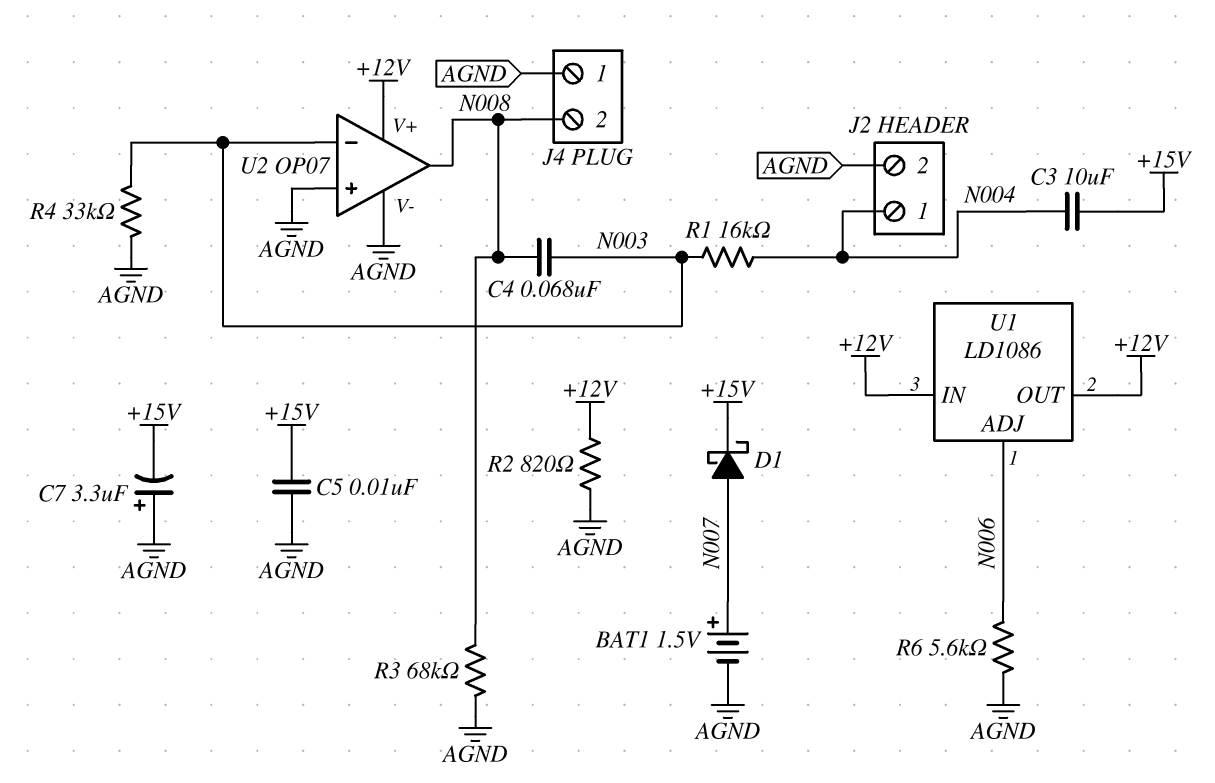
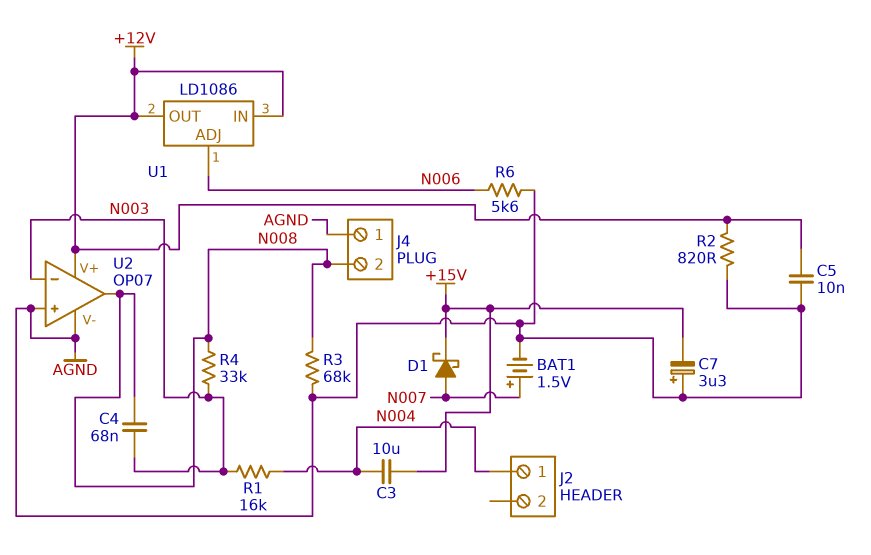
C5: 10nF (+15V, AGND) -> 10nF (+12V, AGND)
J2 pin 2: AGND -> none
R4: 33k (AGND, N003) -> 33k (N003, N008)

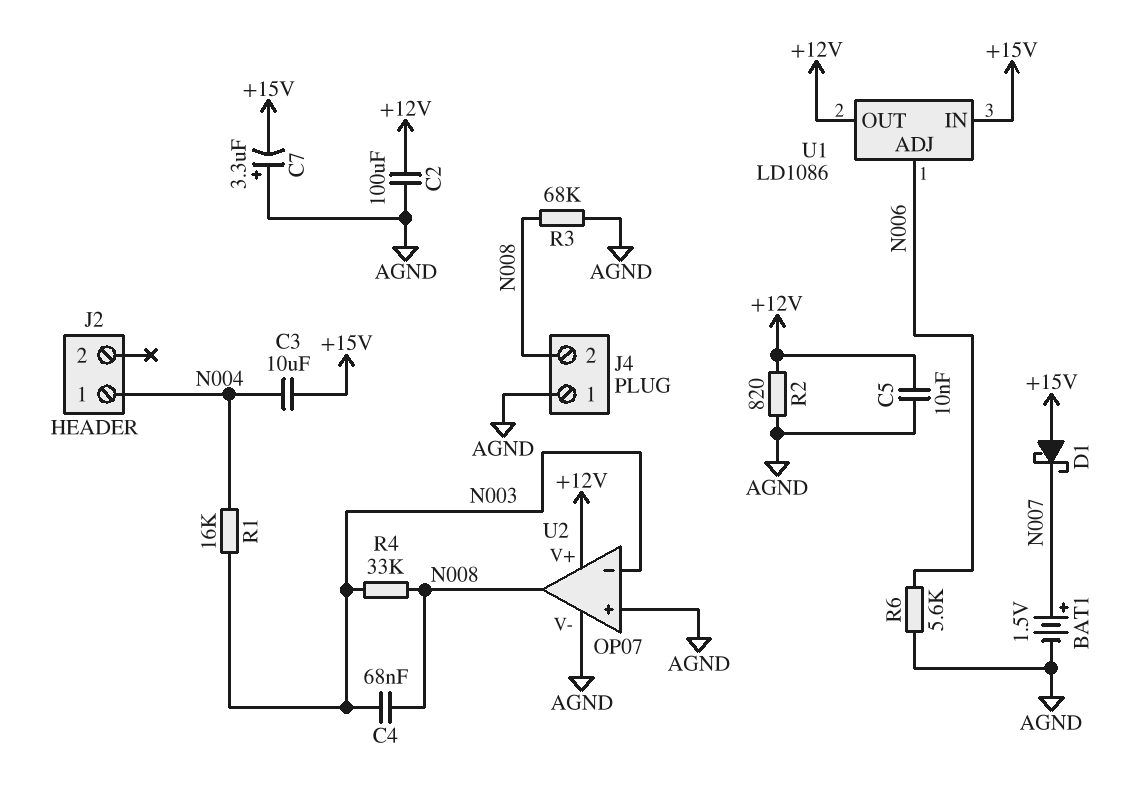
C2: none -> 100uF (+12V, AGND)
D1: schottky (A N007, K +15V) -> schottky (A +15V, K N007)
U1 pin IN: +12V -> +15V

